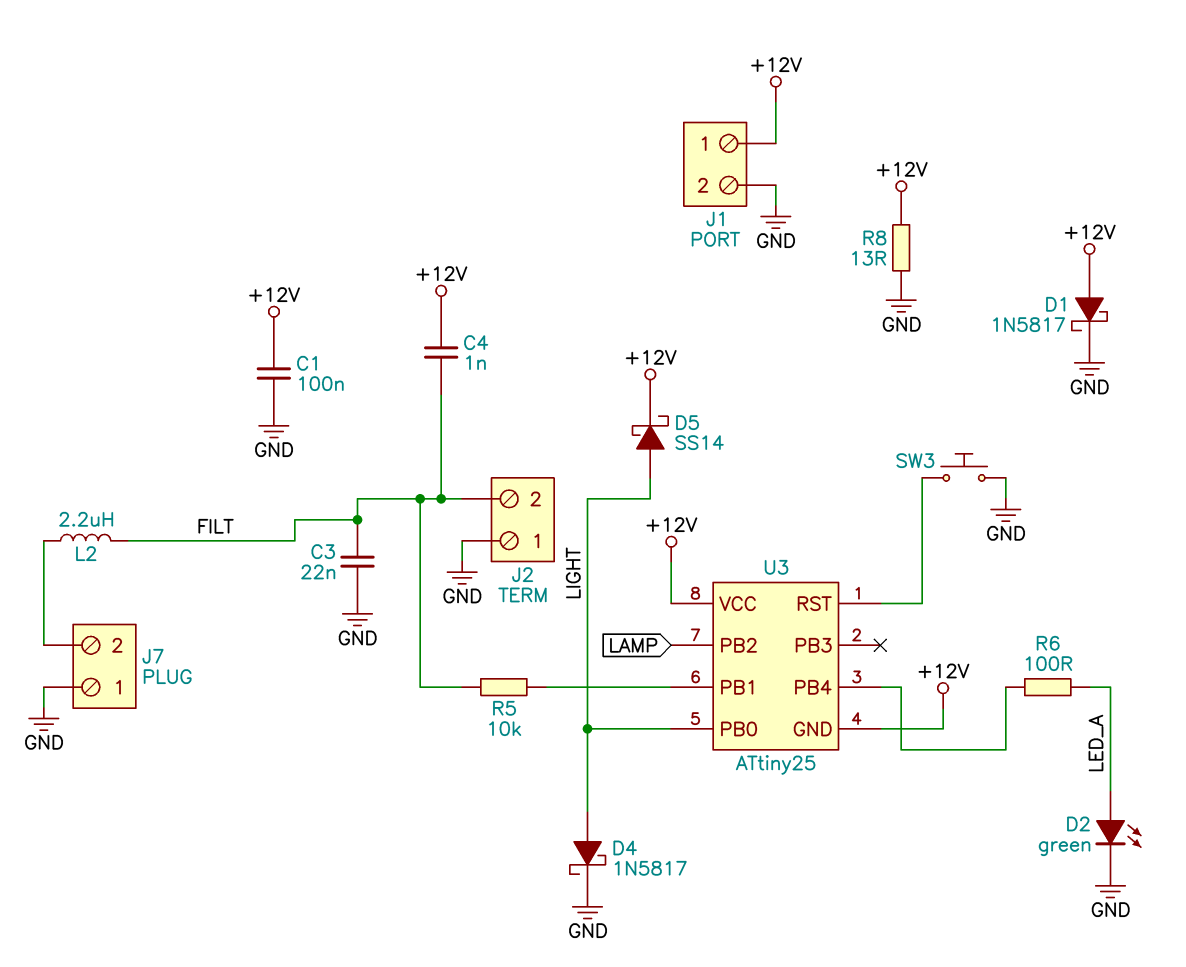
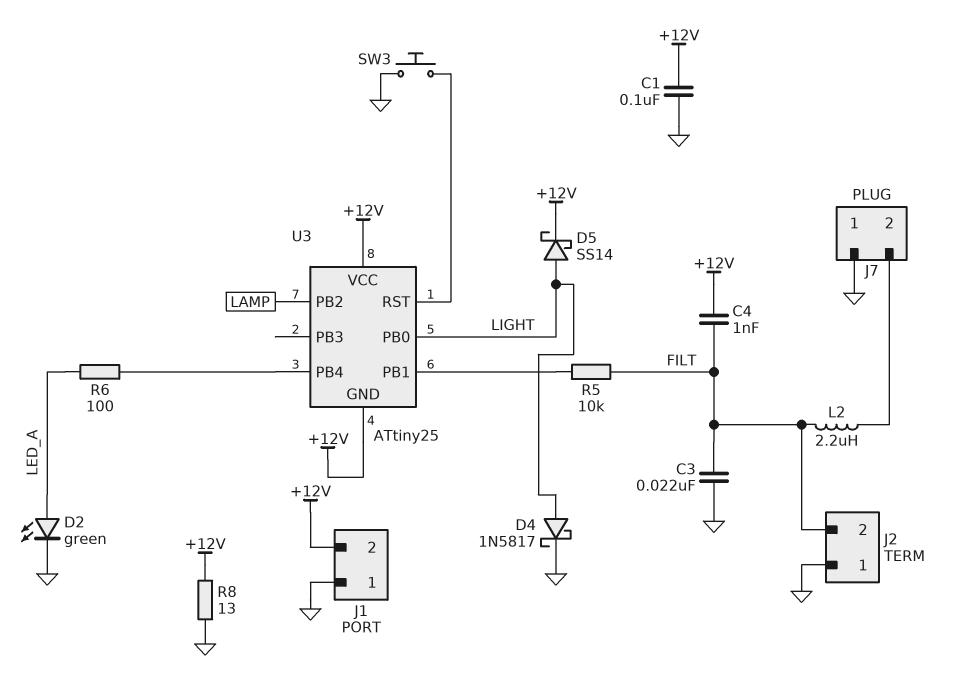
D1: schottky 1N5817 (A +12V, K GND) -> none
J1 pin 1: +12V -> GND
J1 pin 2: GND -> +12V

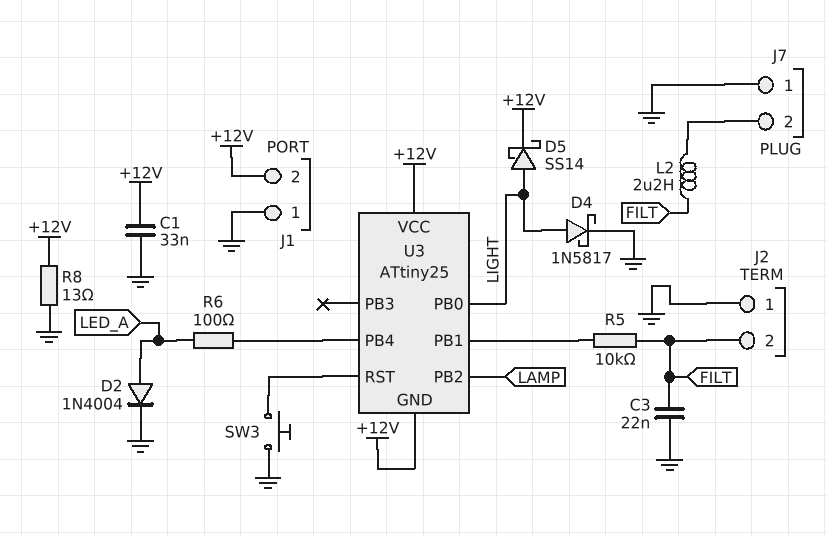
C1: 100nF (+12V, GND) -> 33nF (+12V, GND)
C4: 1nF (+12V, FILT) -> none
D2: LED green (A LED_A, K GND) -> diode 1N4004 (A LED_A, K GND)

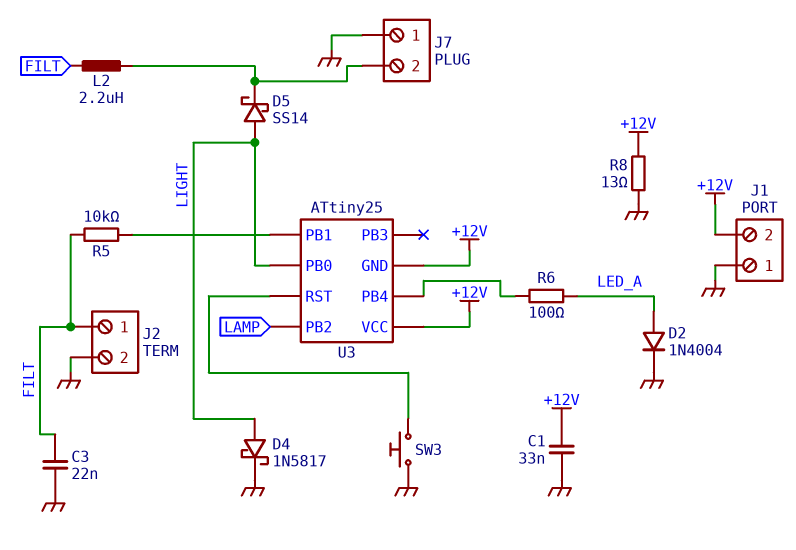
D5: schottky SS14 (A LIGHT, K +12V) -> schottky SS14 (A LIGHT, K J7/2)
J2 pin 1: GND -> FILT
J2 pin 2: FILT -> GND

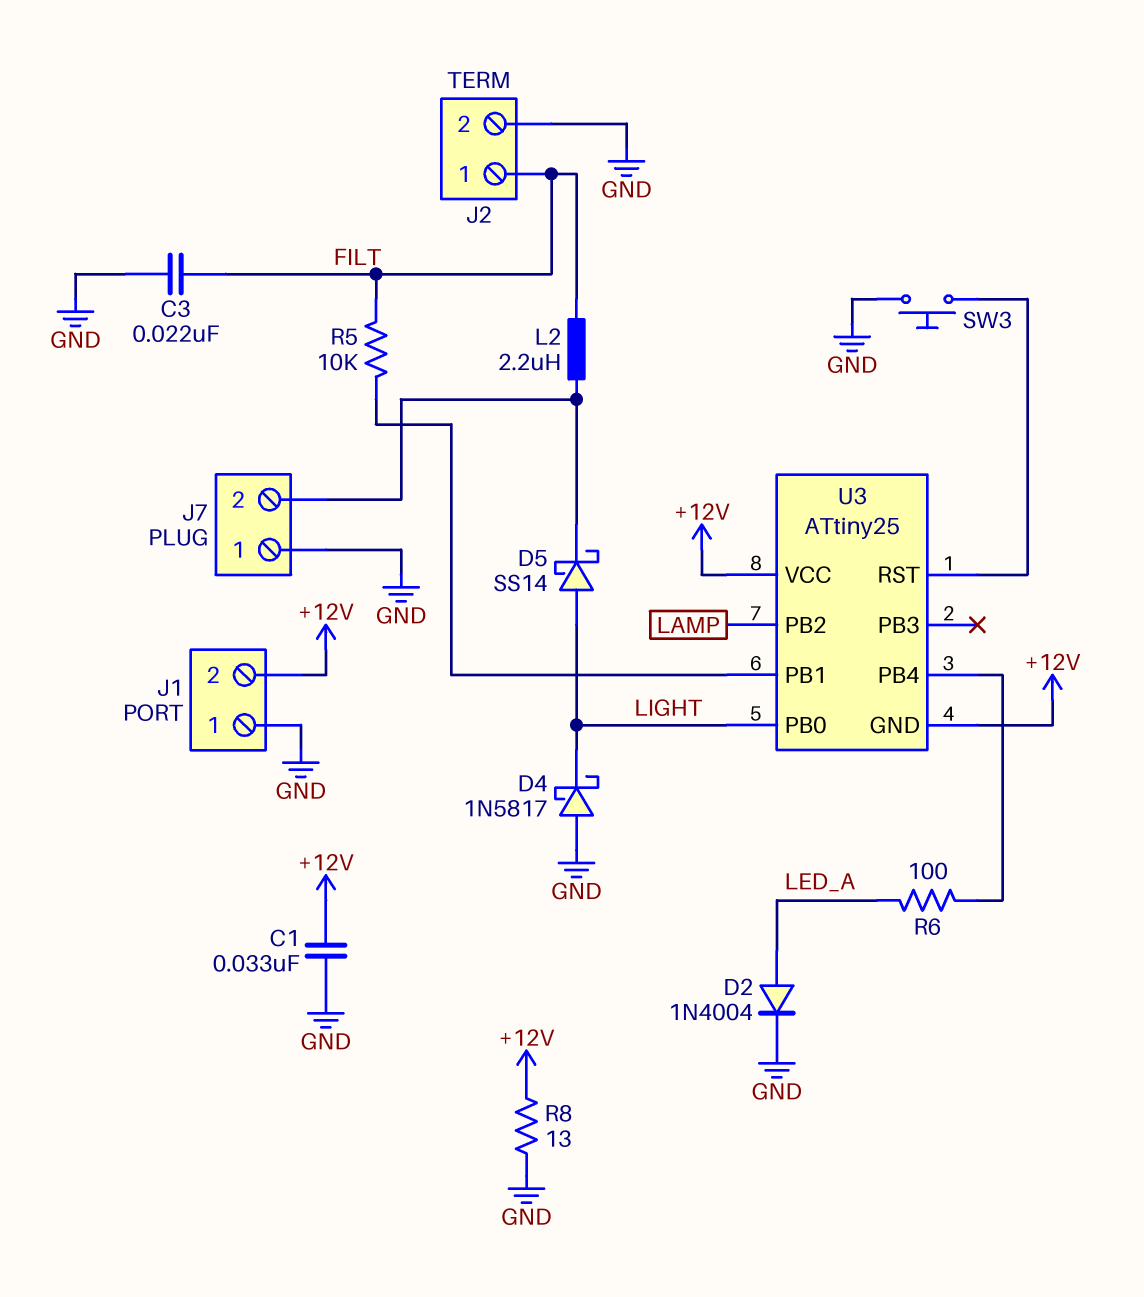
D4: schottky 1N5817 (A LIGHT, K GND) -> schottky 1N5817 (A GND, K LIGHT)

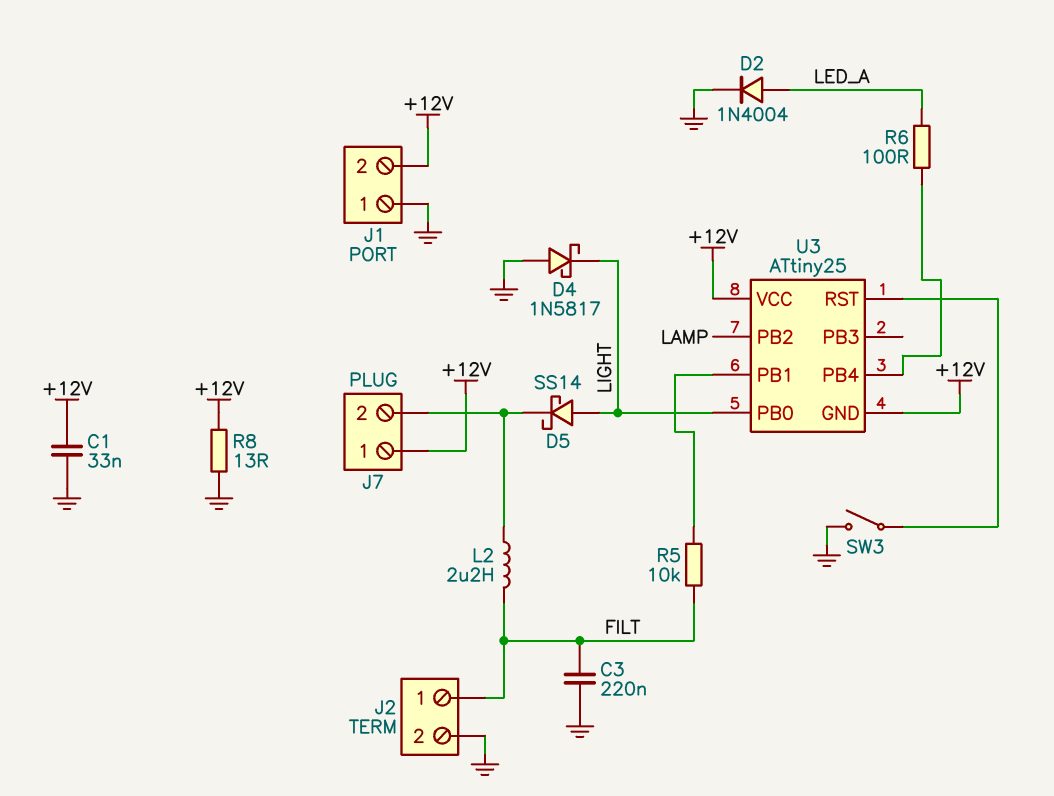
C3: 22nF (FILT, GND) -> 220nF (FILT, GND)
J7 pin 1: GND -> +12V
SW3: button (GND, U3/RST) -> switch (GND, U3/RST)

